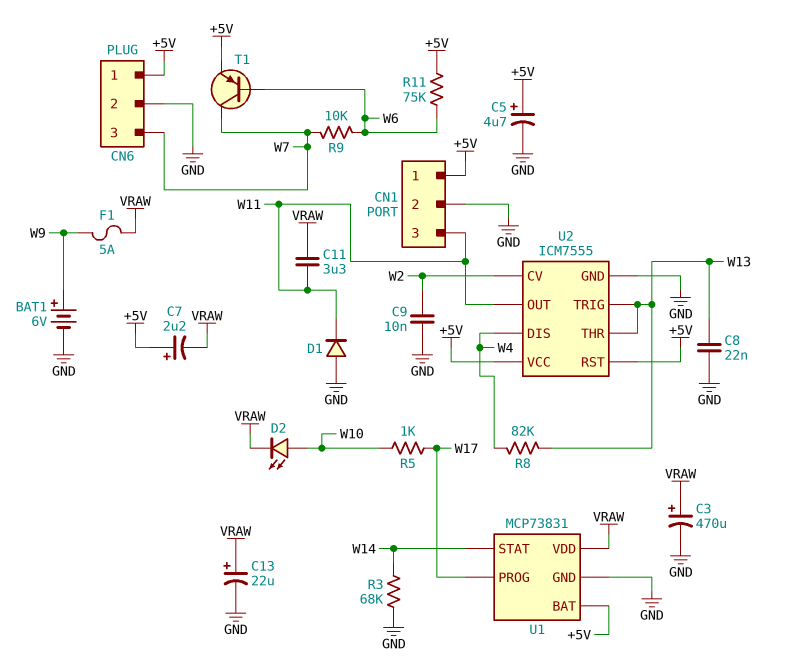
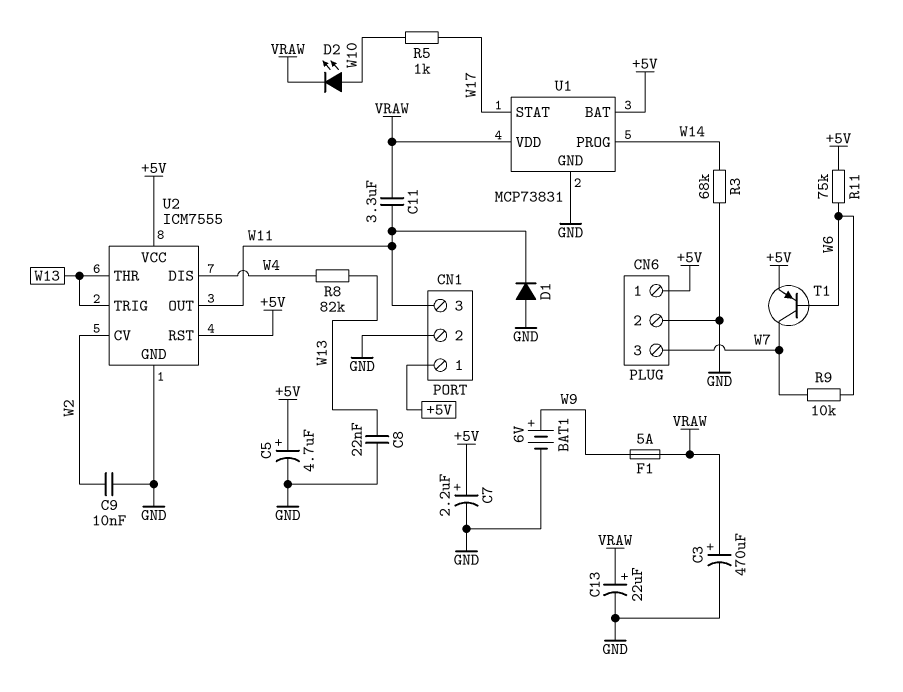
C7: 2.2uF (plus +5V, minus VRAW) -> 2.2uF (plus +5V, minus GND)
U1 pin PROG: W17 -> W14
U1 pin STAT: W14 -> W17

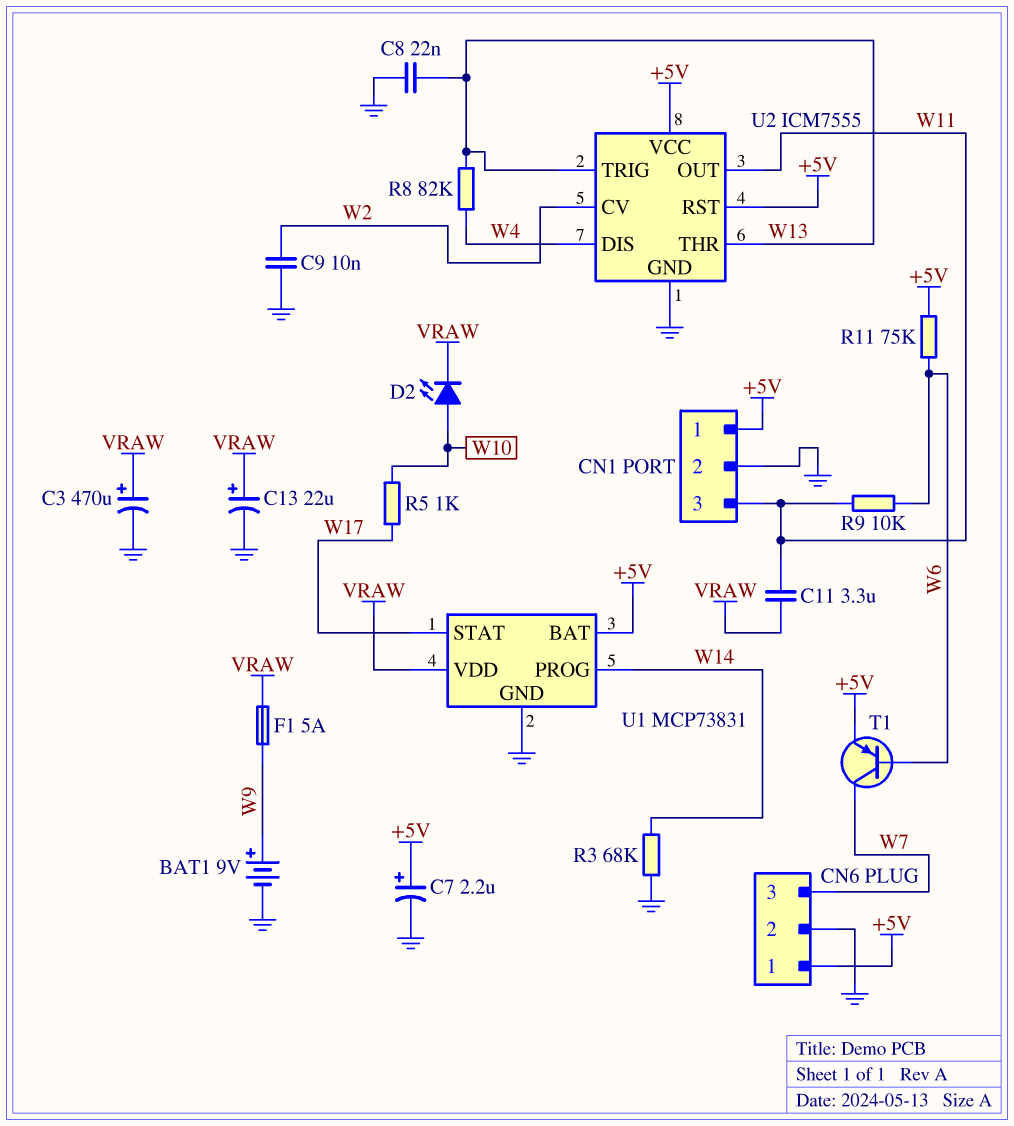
BAT1: 6V (plus W9, minus GND) -> 9V (plus W9, minus GND)
C5: 4.7uF (plus +5V, minus GND) -> none
D1: diode (A GND, K W11) -> none
R9: 10k (W6, W7) -> 10k (W6, W11)

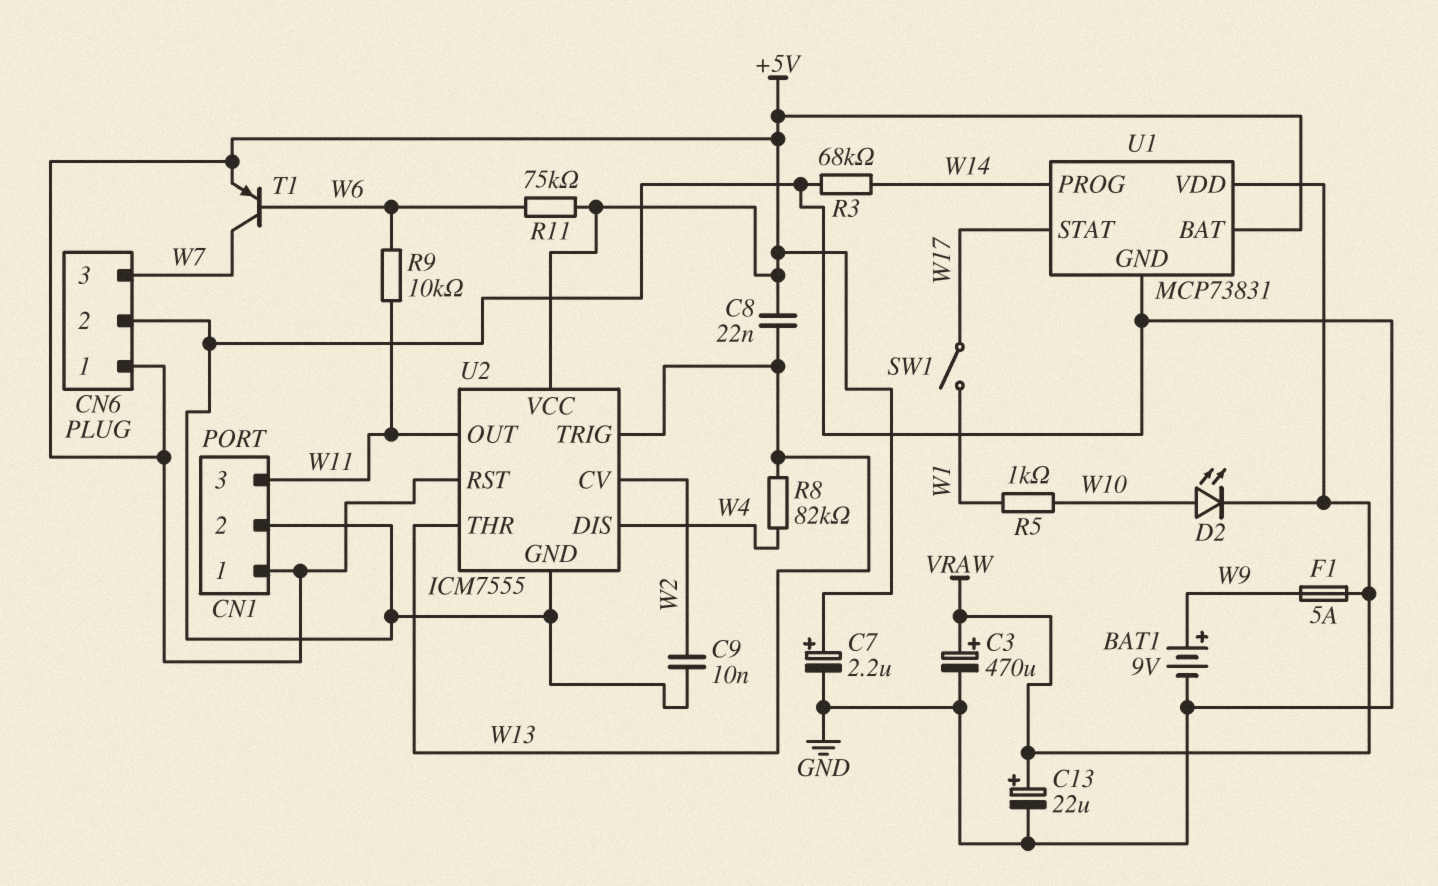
C8: 22nF (GND, W13) -> 22nF (+5V, W13)
C11: 3.3uF (VRAW, W11) -> none
R5: 1k (W10, W17) -> 1k (W1, W10)
SW1: none -> switch (W1, W17)

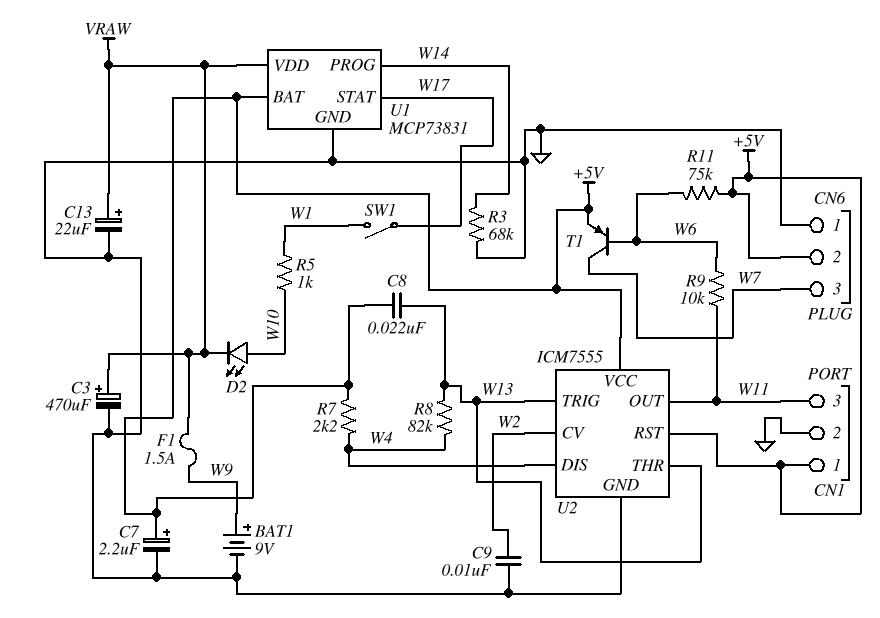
CN6 pin 1: +5V -> GND
CN6 pin 2: GND -> +5V
F1: 5A (VRAW, W9) -> 1.5A (VRAW, W9)
R7: none -> 2.2k (+5V, W4)

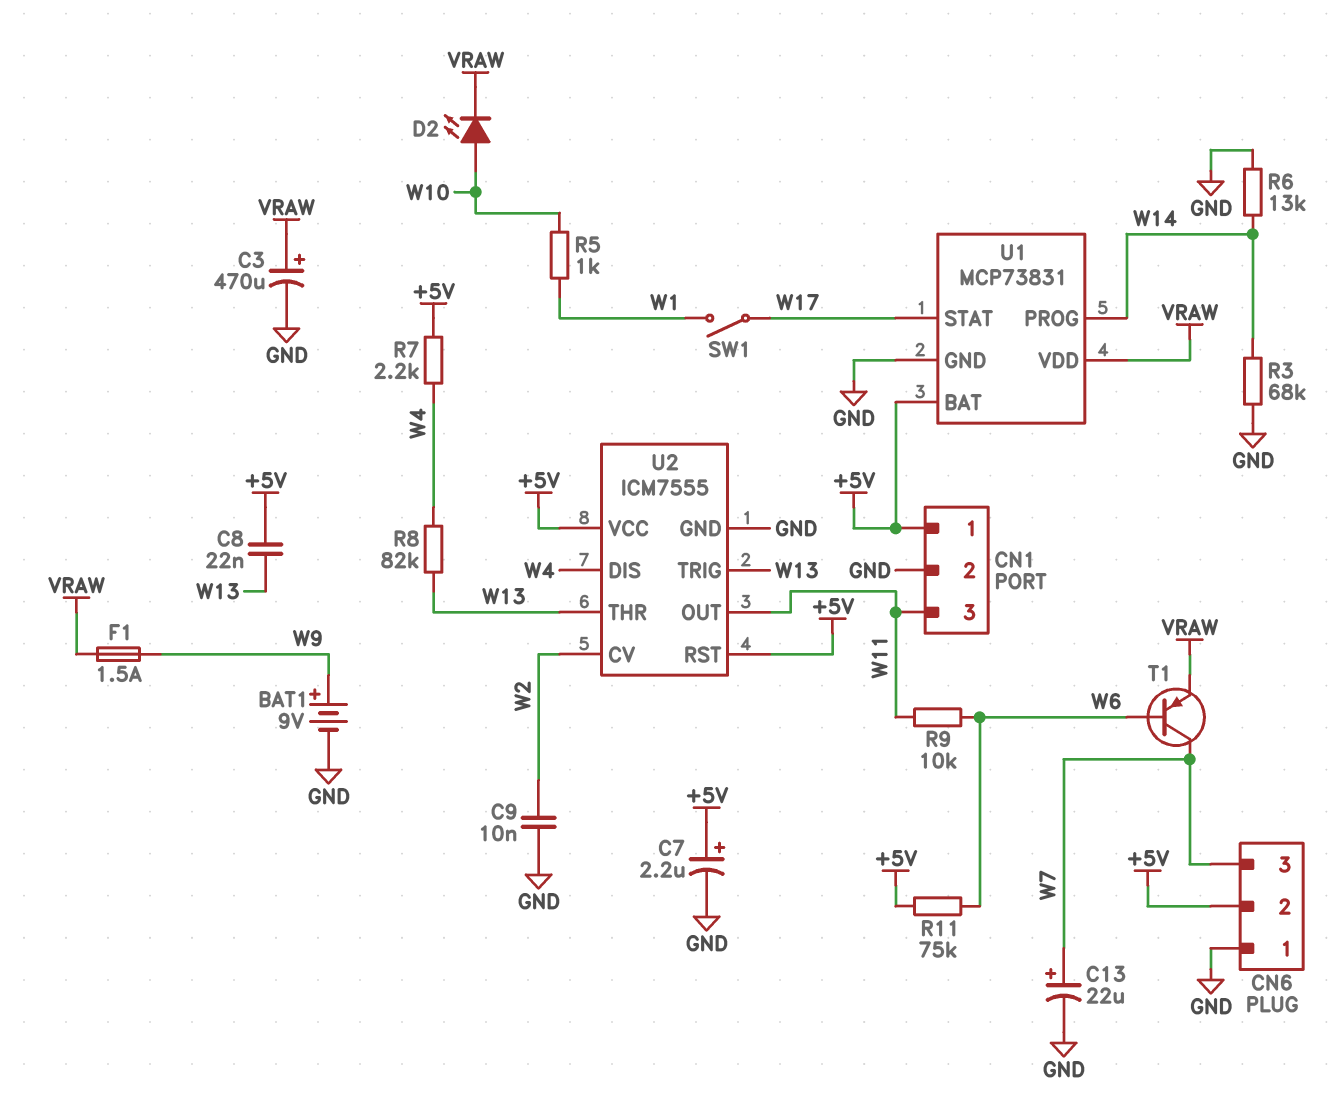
C13: 22uF (plus VRAW, minus GND) -> 22uF (plus W7, minus GND)
R6: none -> 13k (GND, W14)
T1: PNP (B W6, C W7, E +5V) -> PNP (B W6, C W7, E VRAW)

